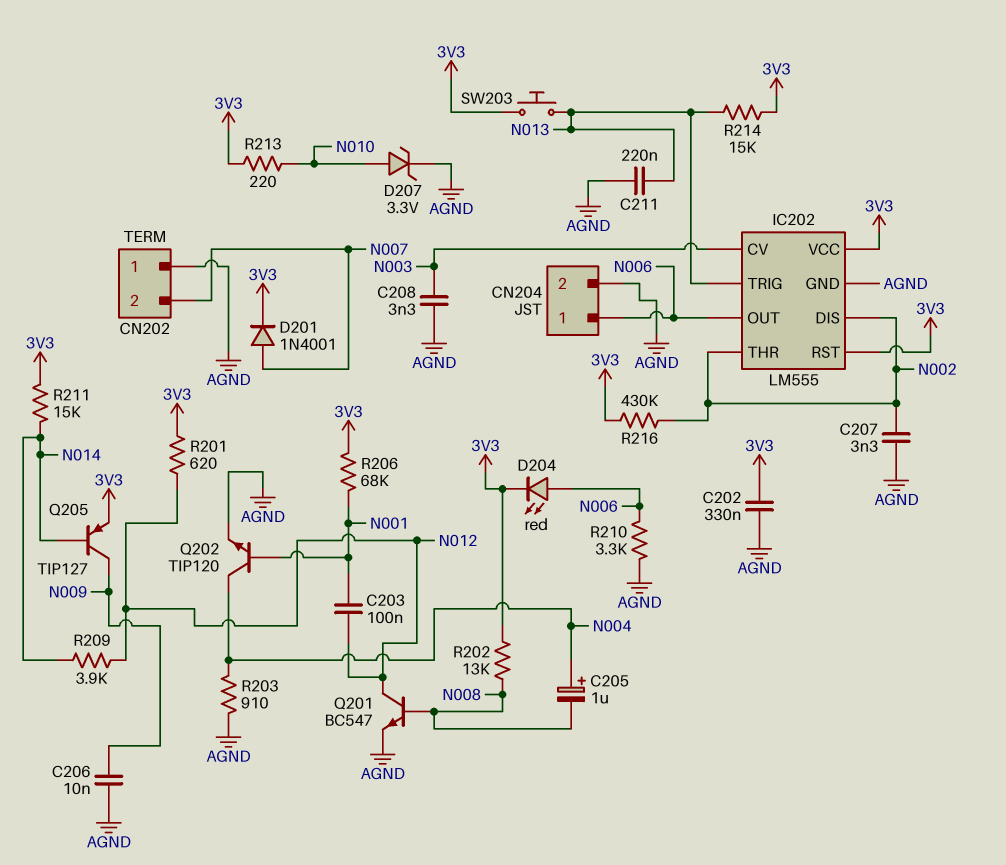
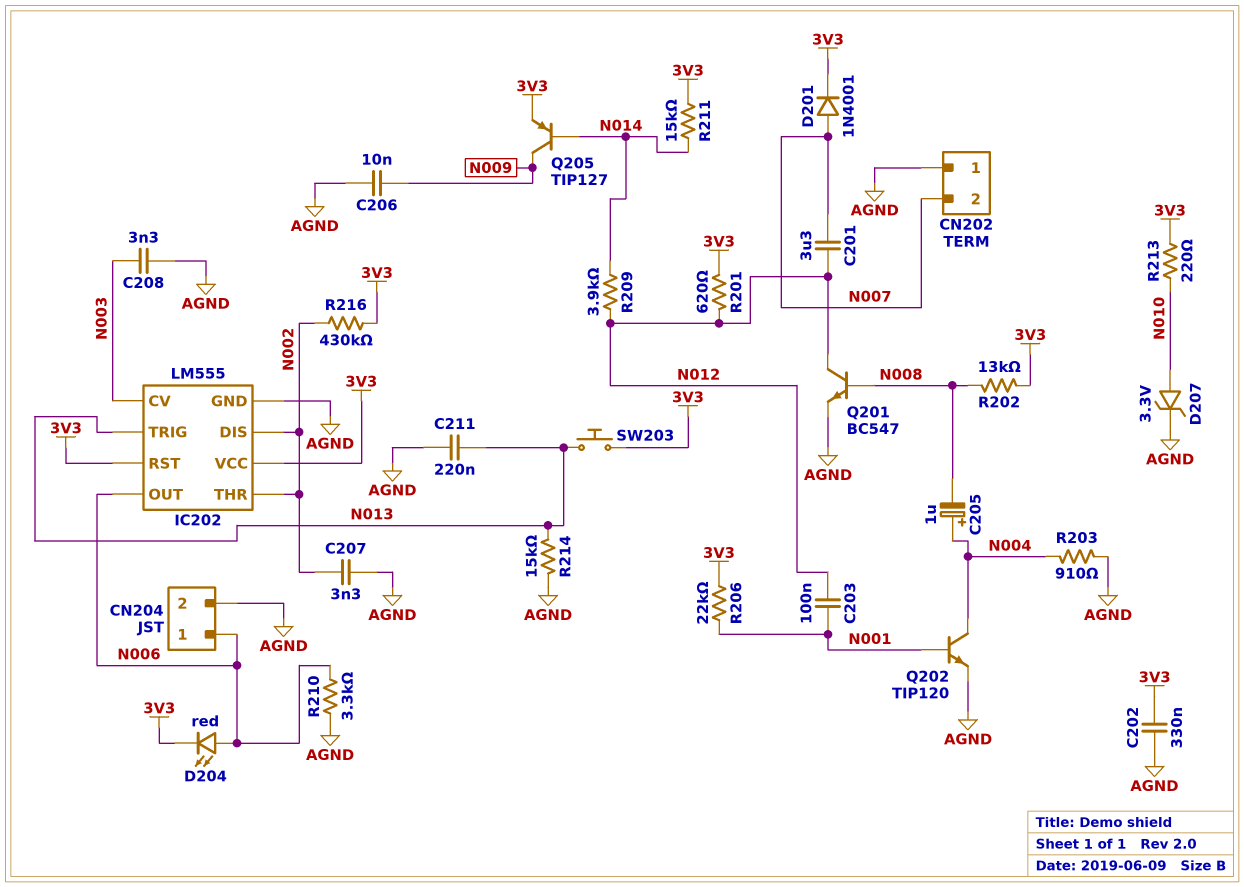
C201: none -> 3.3uF (N007, N012)
R206: 68k (3V3, N001) -> 22k (3V3, N001)
R214: 15k (3V3, N013) -> 15k (AGND, N013)

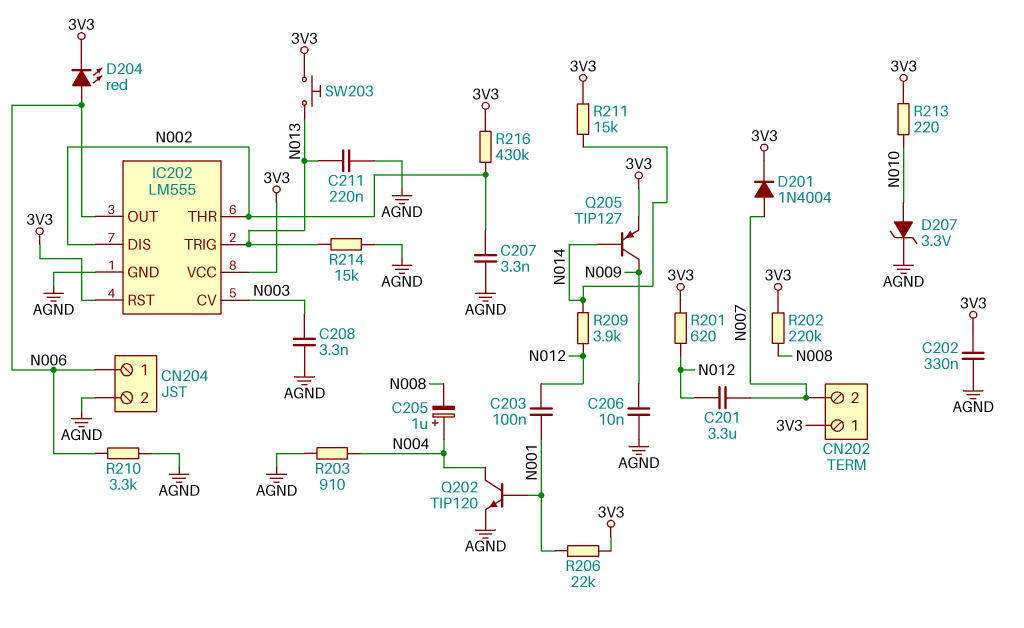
CN202 pin 1: AGND -> 3V3
D201: diode 1N4001 (A N007, K 3V3) -> diode 1N4004 (A N007, K 3V3)
Q201: NPN BC547 (B N008, C N012, E AGND) -> none
R202: 13k (3V3, N008) -> 220k (3V3, N008)

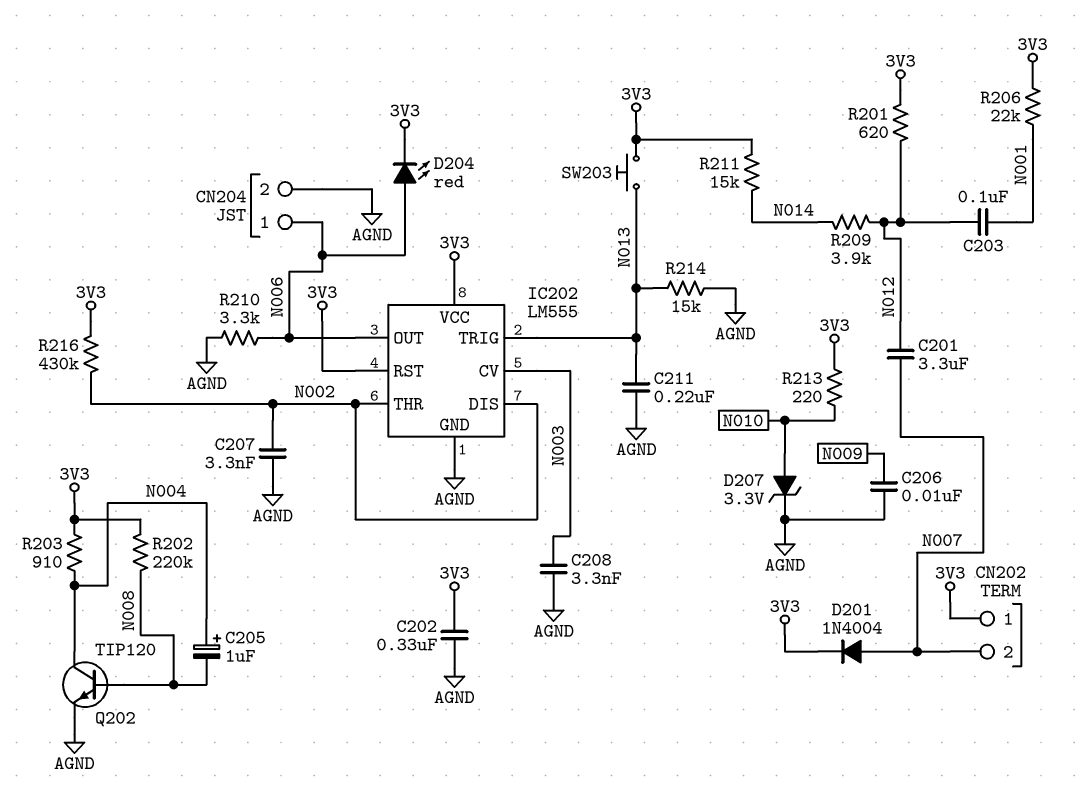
Q202: NPN TIP120 (B N001, C N004, E AGND) -> NPN TIP120 (B N008, C N004, E AGND)
Q205: PNP TIP127 (B N014, C N009, E 3V3) -> none
R203: 910 (AGND, N004) -> 910 (3V3, N004)

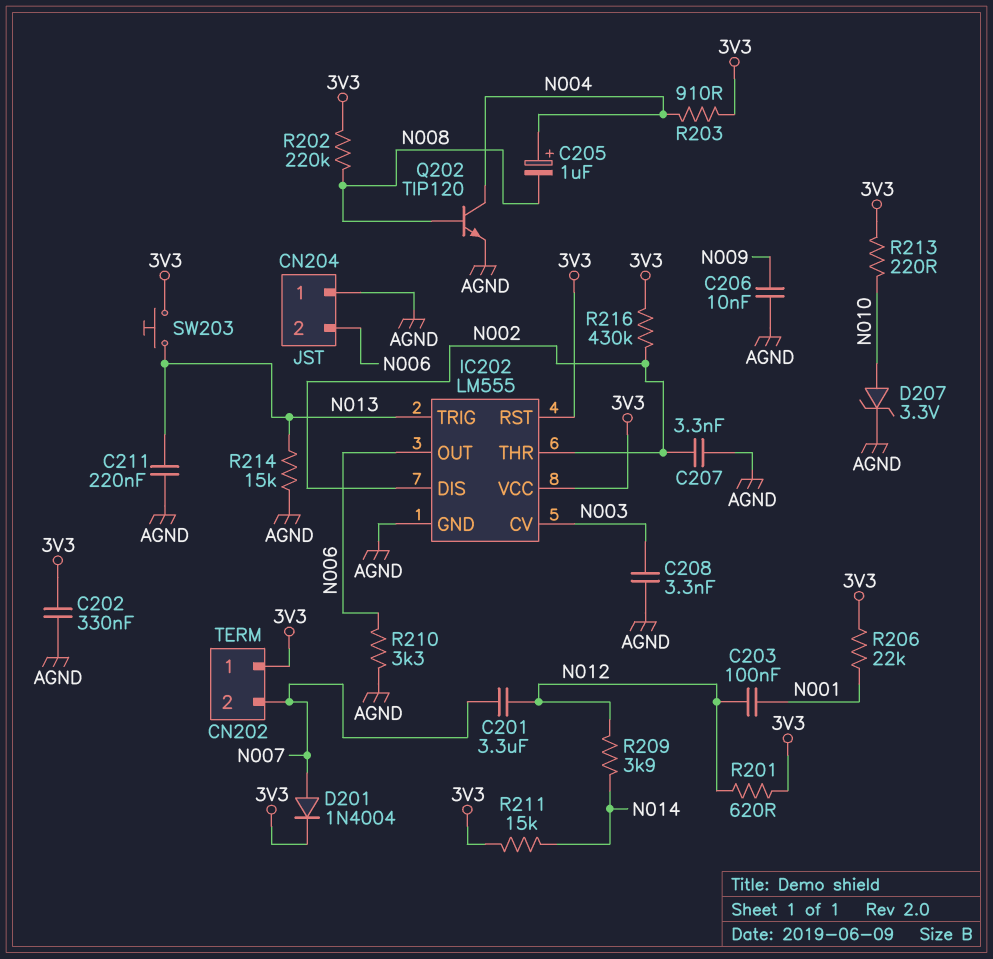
CN204 pin 1: N006 -> AGND
CN204 pin 2: AGND -> N006
D204: LED red (A N006, K 3V3) -> none

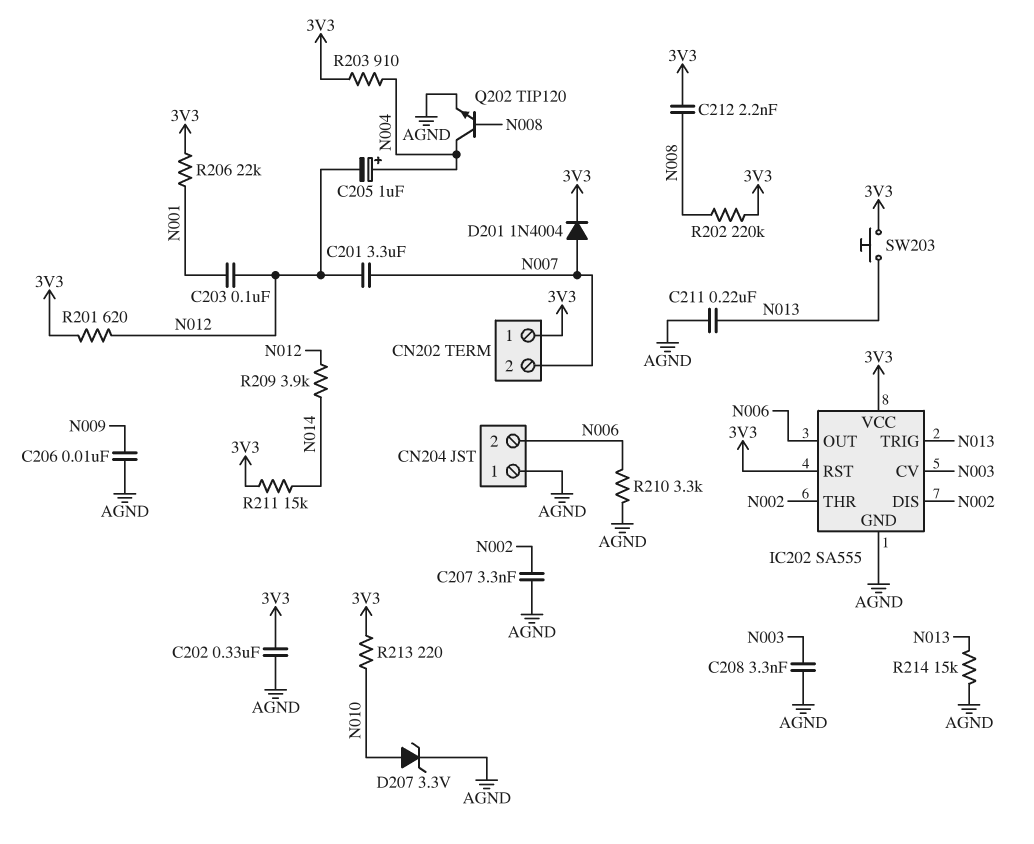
C205: 1uF (plus N004, minus N008) -> 1uF (plus N004, minus N012)
C212: none -> 2.2nF (3V3, N008)
IC202: LM555 -> SA555
R216: 430k (3V3, N002) -> none

